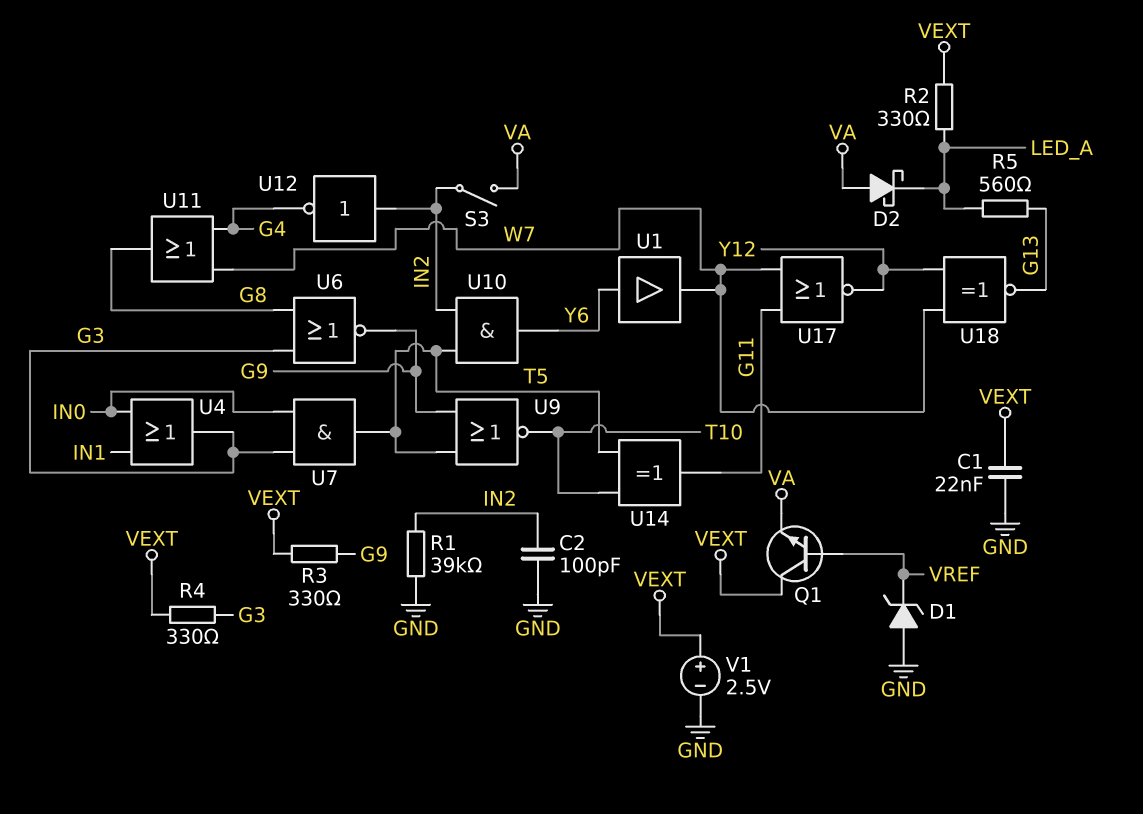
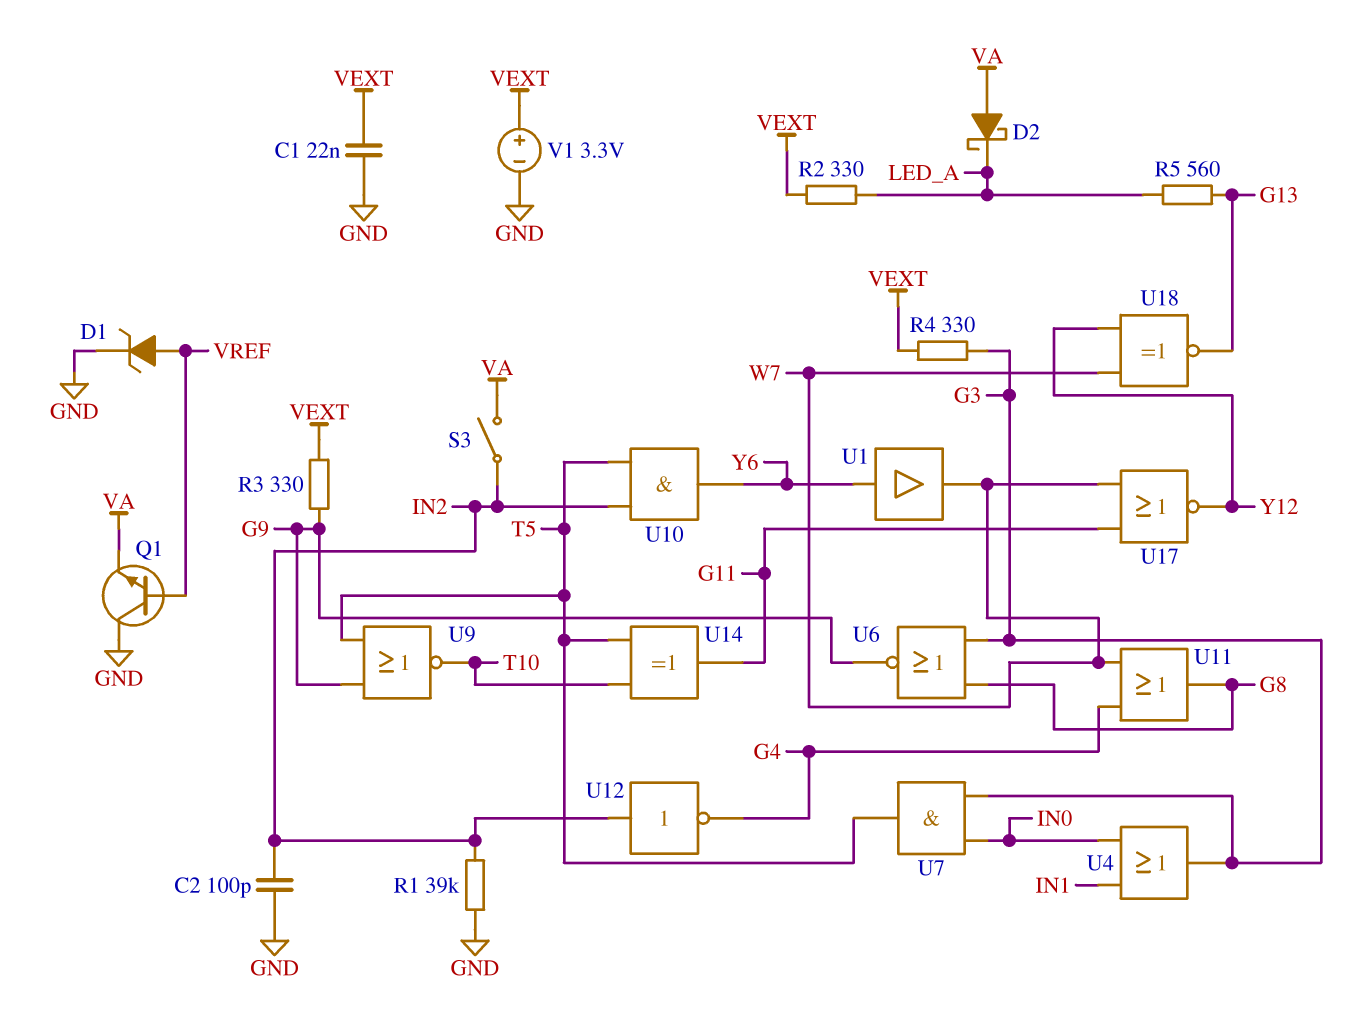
D1: zener (A GND, K VREF) -> zener (A VREF, K GND)
Q1: NPN (B VREF, C VEXT, E VA) -> NPN (B VREF, C GND, E VA)
V1: 2.5V (plus VEXT, minus GND) -> 3.3V (plus VEXT, minus GND)

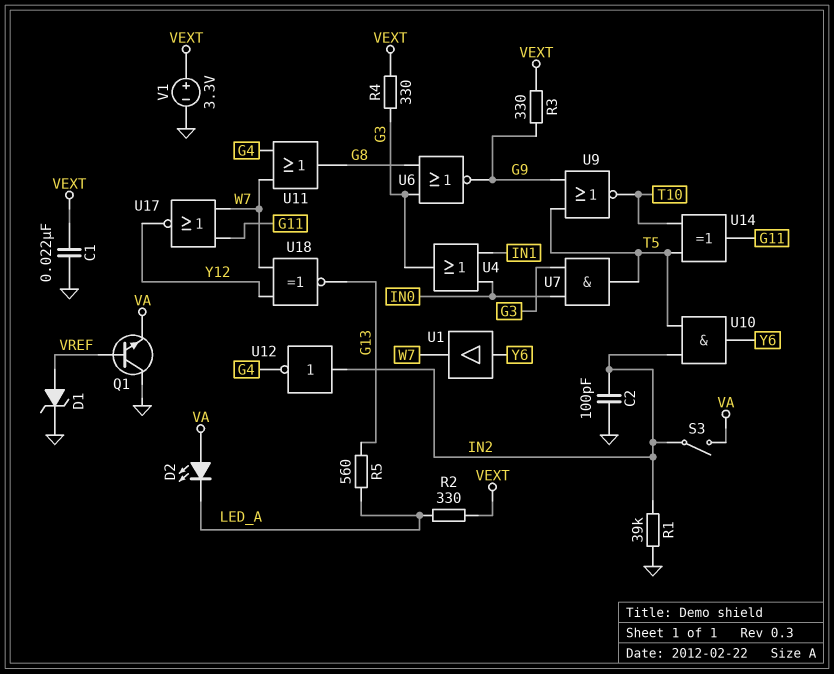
D2: schottky (A VA, K LED_A) -> LED (A VA, K LED_A)

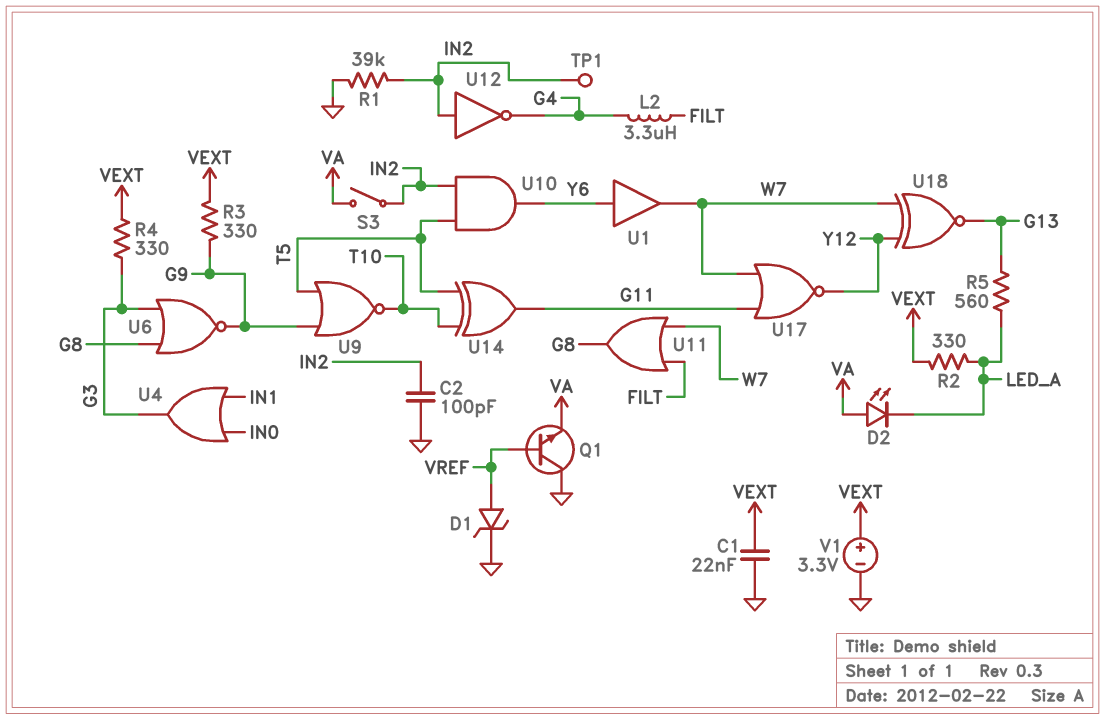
L2: none -> 3.3uH (FILT, G4)
TP1: none -> test point (IN2)
U7: AND (in G3, in IN0, out T5) -> none
U11: OR (in G4, in W7, out G8) -> OR (in FILT, in W7, out G8)

